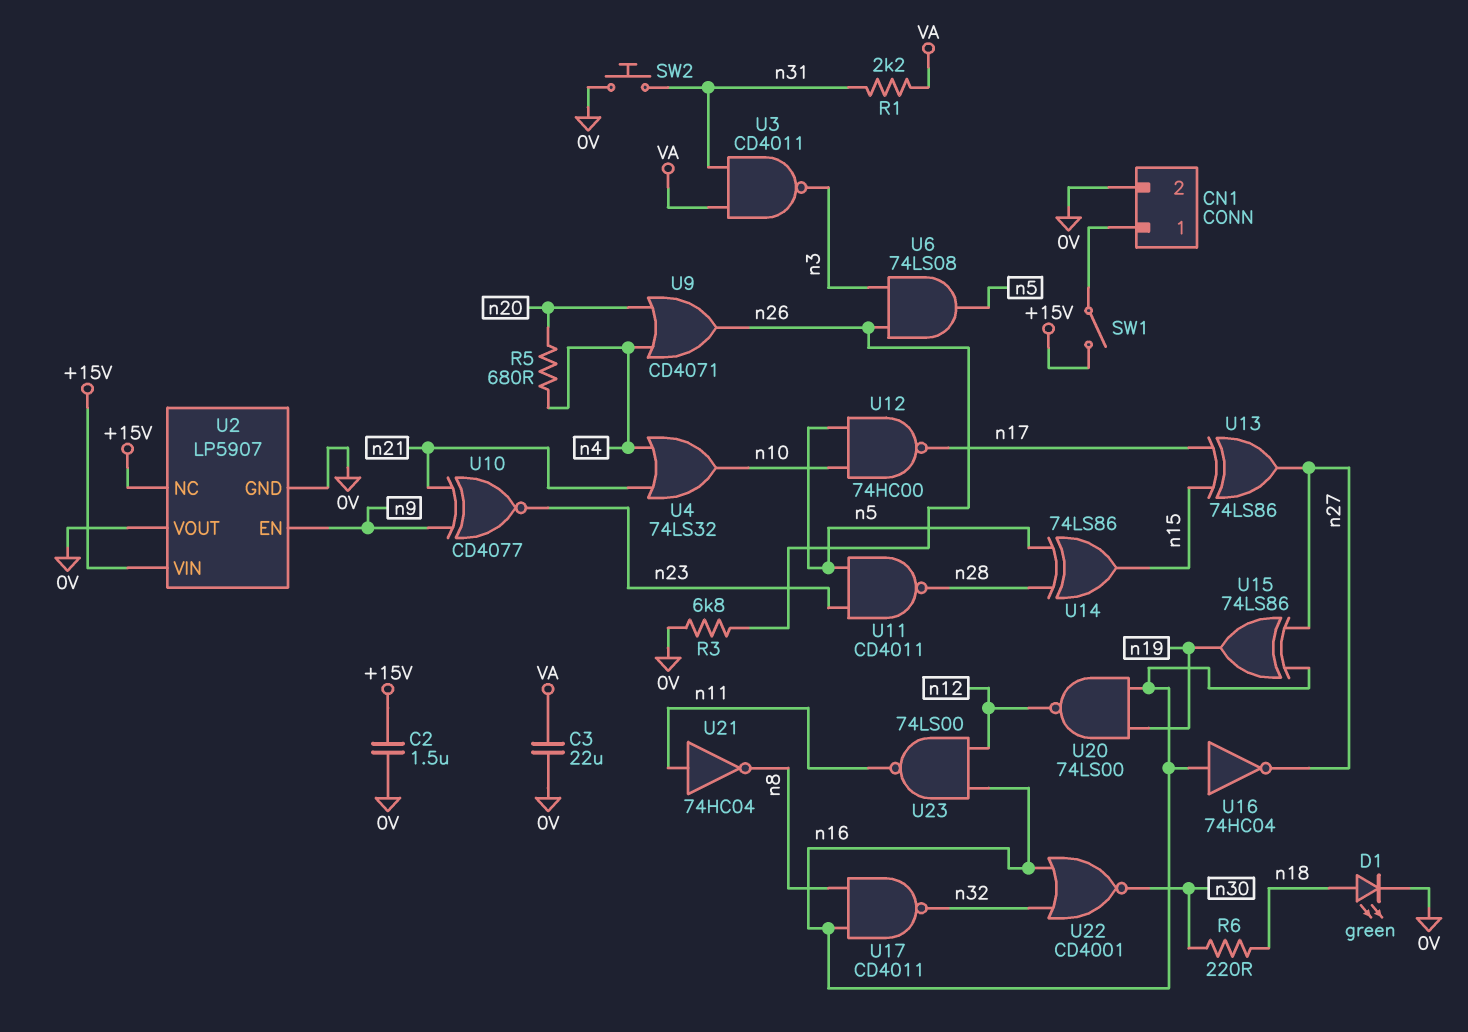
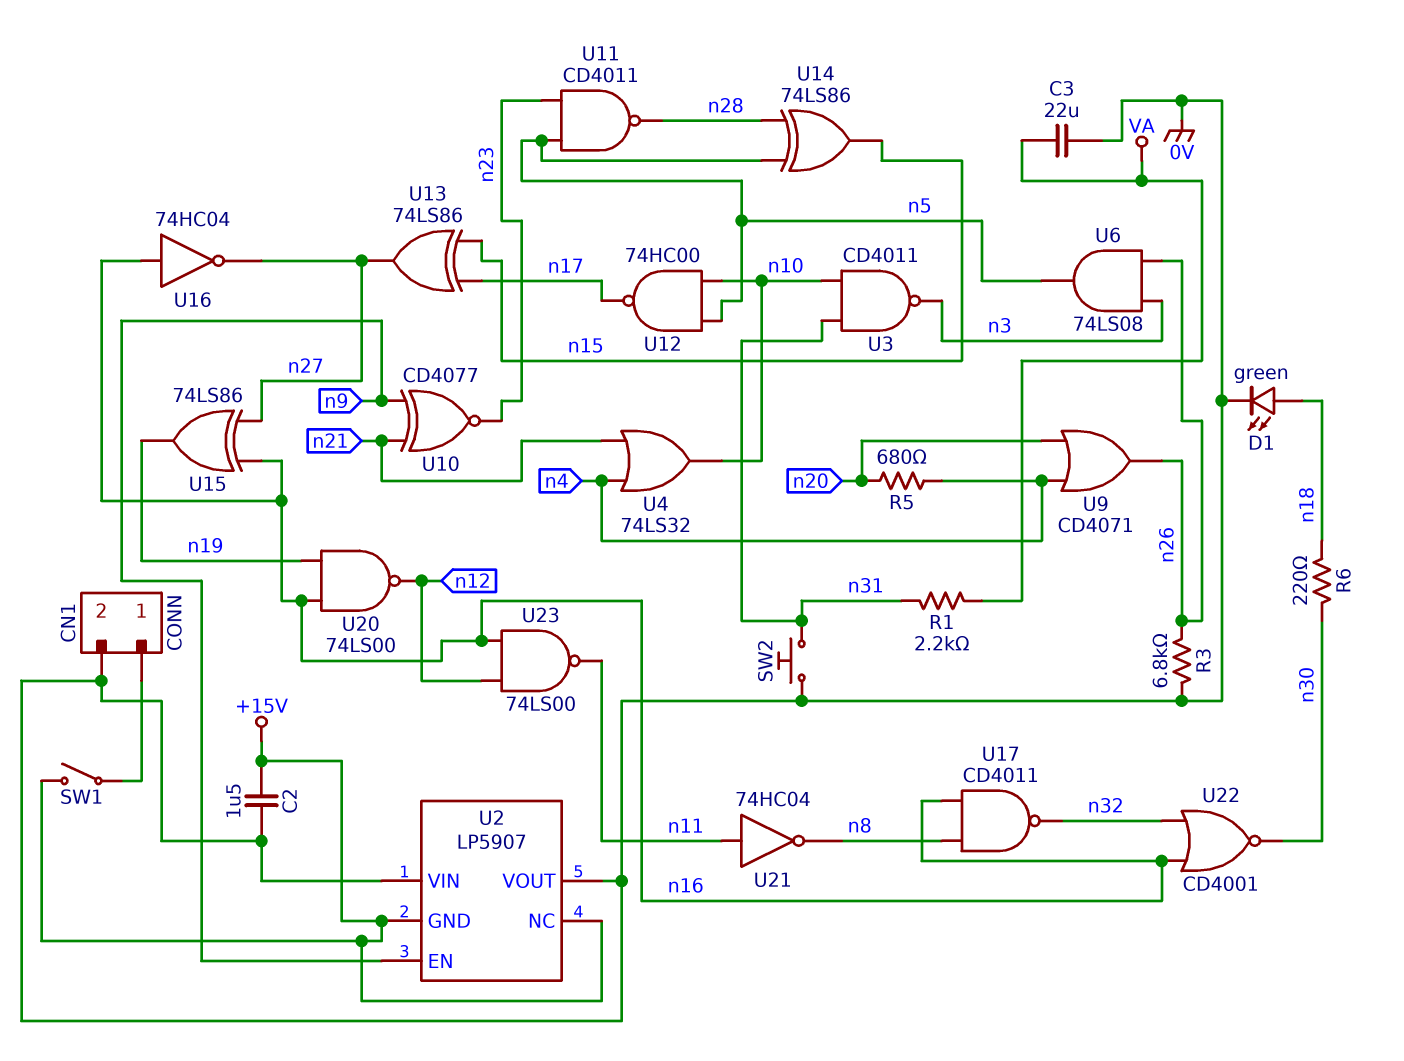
U2 pin GND: 0V -> +15V
U2 pin VIN: +15V -> 0V
U3: NAND CD4011 (in VA, in n31, out n3) -> NAND CD4011 (in n10, in n31, out n3)

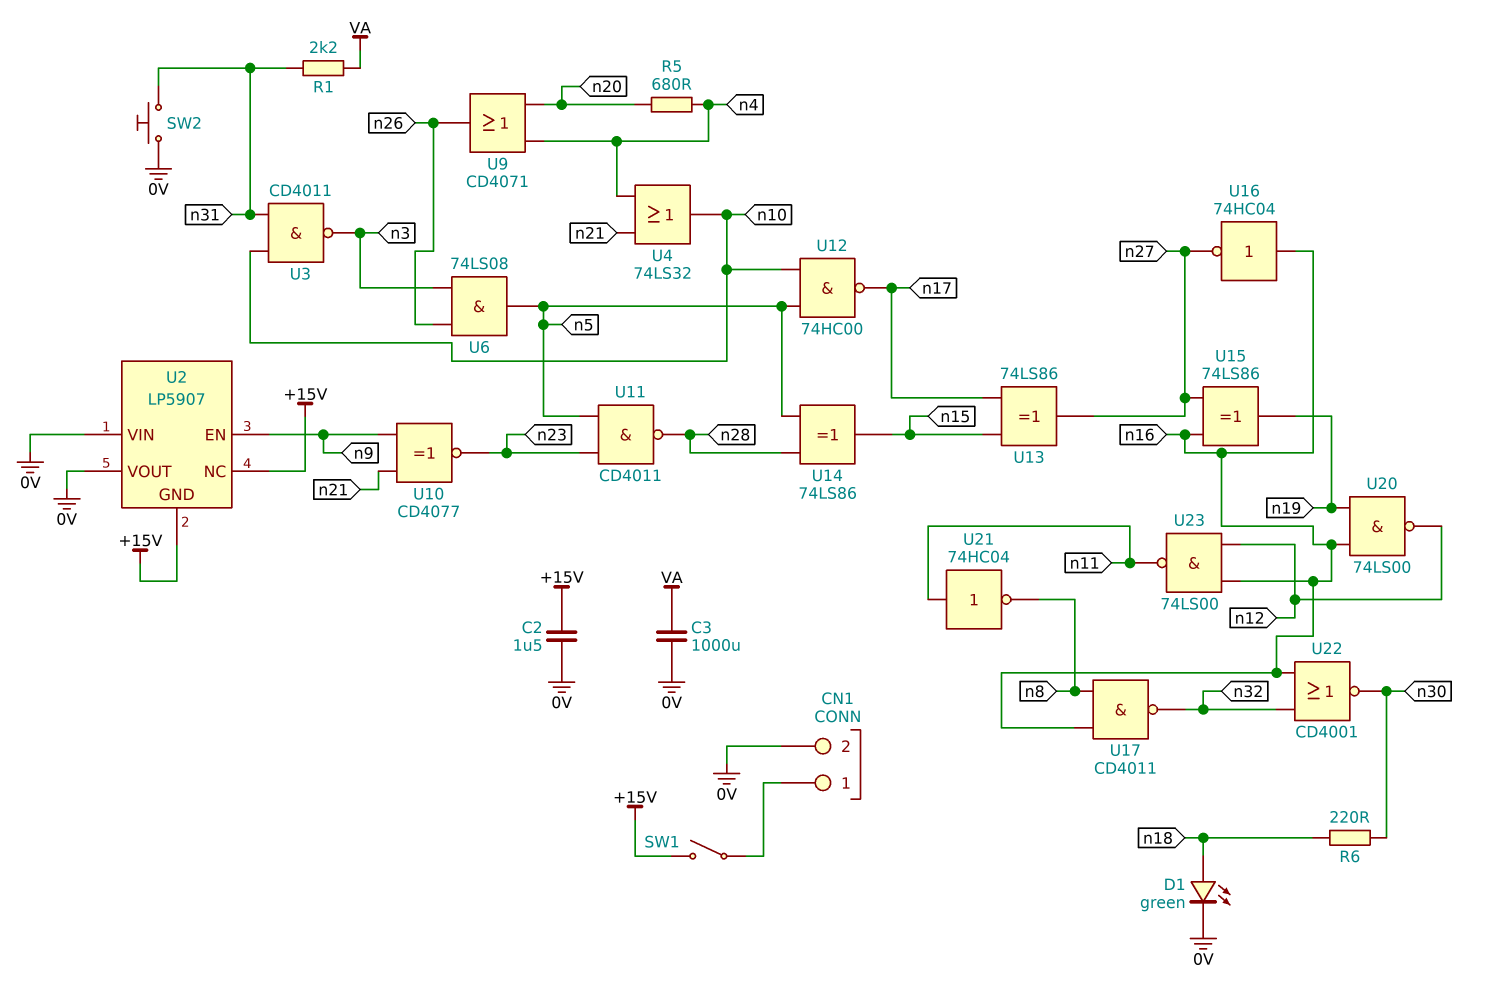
C3: 22uF (0V, VA) -> 1000uF (0V, VA)
R3: 6.8k (0V, n26) -> none

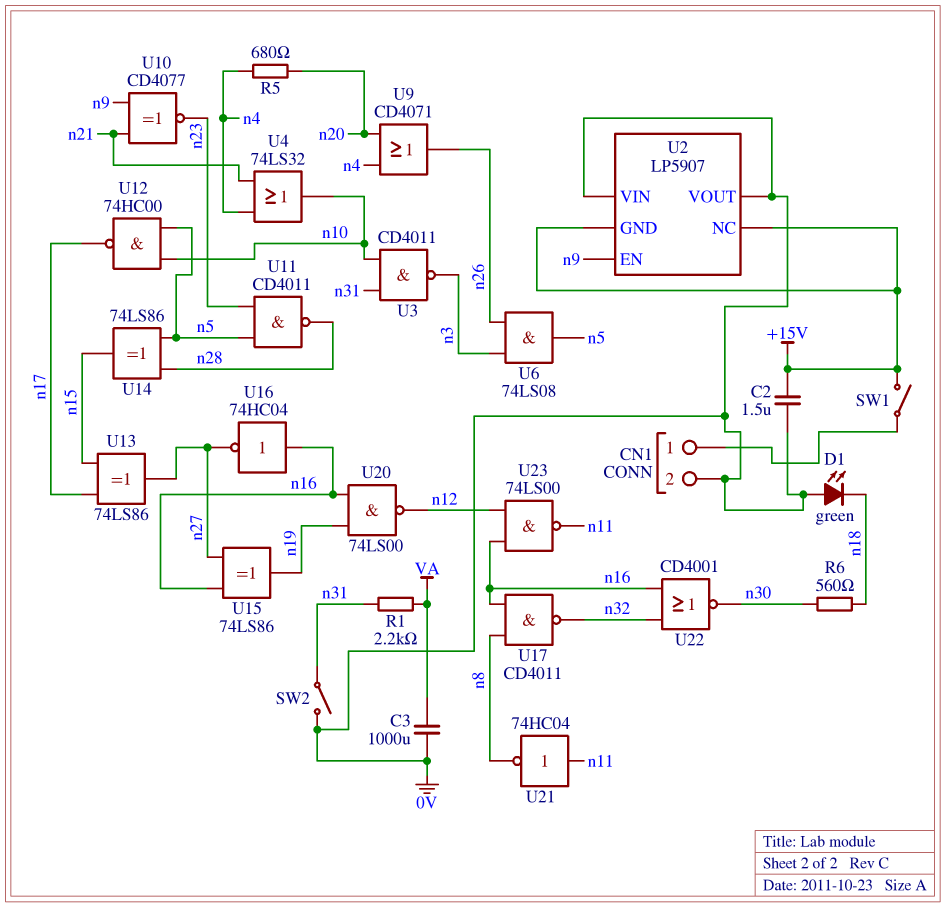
D1: LED green (A n18, K 0V) -> LED green (A 0V, K n18)
R6: 220 (n18, n30) -> 560 (n18, n30)
SW2: button (0V, n31) -> switch (0V, n31)

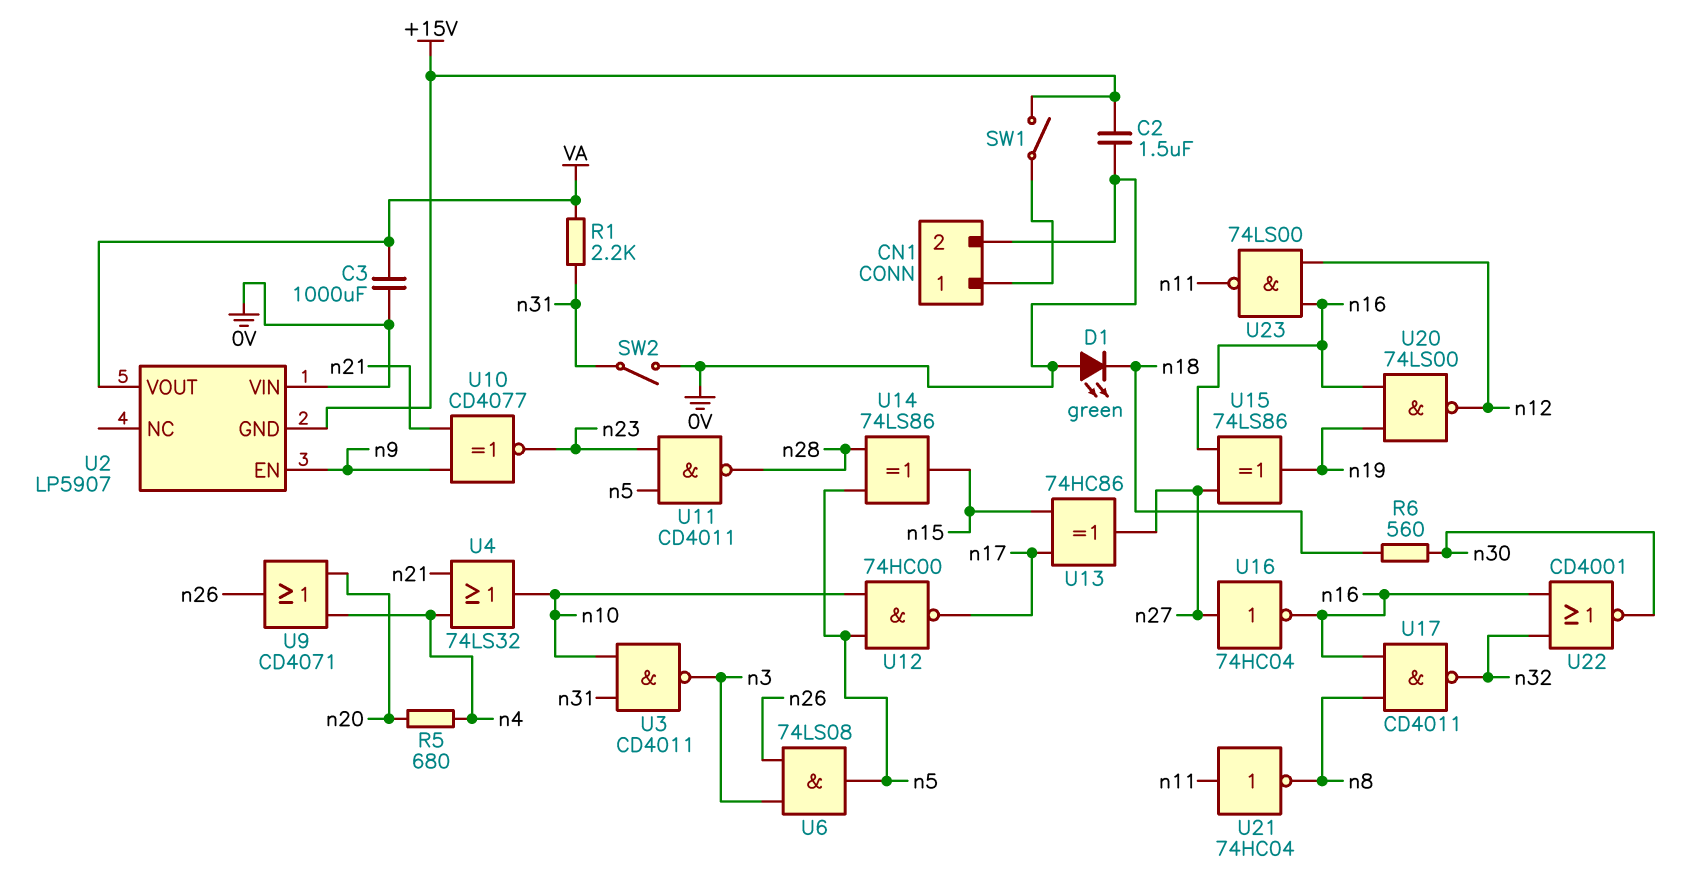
U2 pin NC: +15V -> none
U2 pin VOUT: 0V -> VA
U13: XOR 74LS86 (in n15, in n17, out n27) -> XOR 74HC86 (in n15, in n17, out n27)
U16: NOT 74HC04 (in n16, out n27) -> NOT 74HC04 (in n27, out n16)

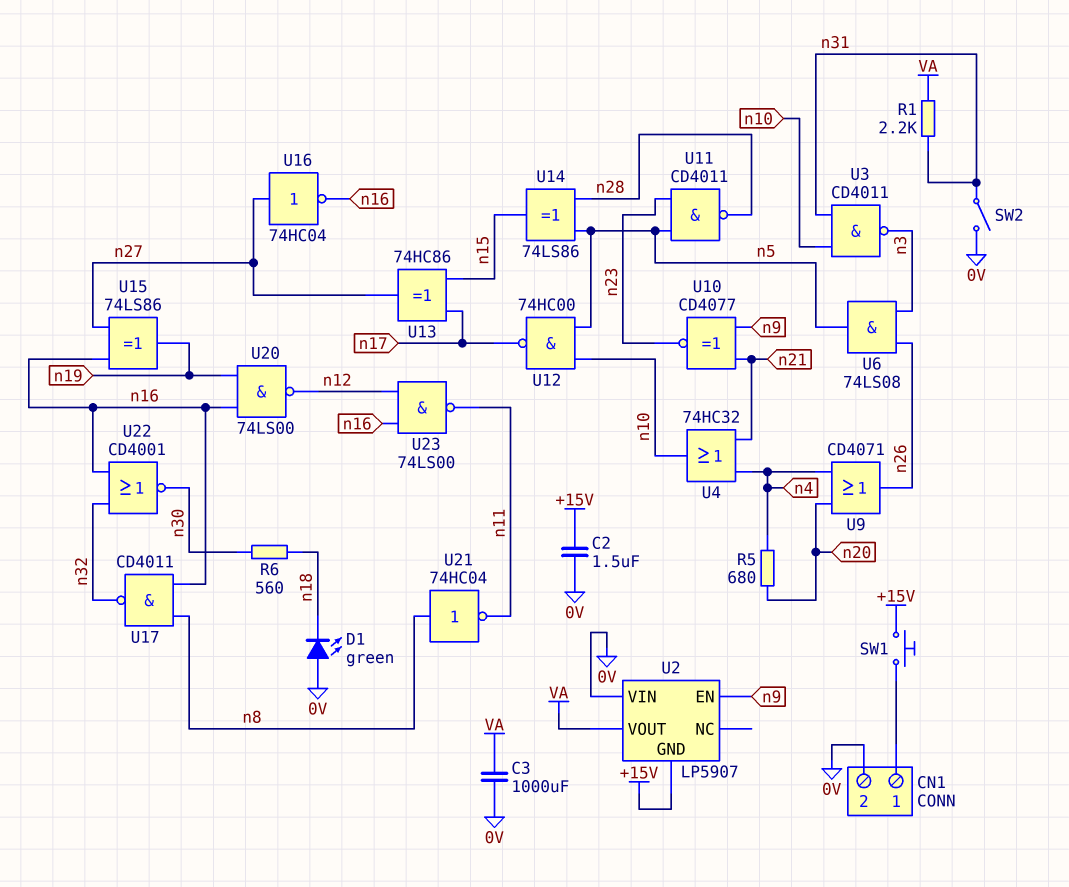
SW1: switch (+15V, CN1/1) -> button (+15V, CN1/1)
U4: OR 74LS32 (in n4, in n21, out n10) -> OR 74HC32 (in n4, in n21, out n10)
U21: NOT 74HC04 (in n11, out n8) -> NOT 74HC04 (in n8, out n11)

